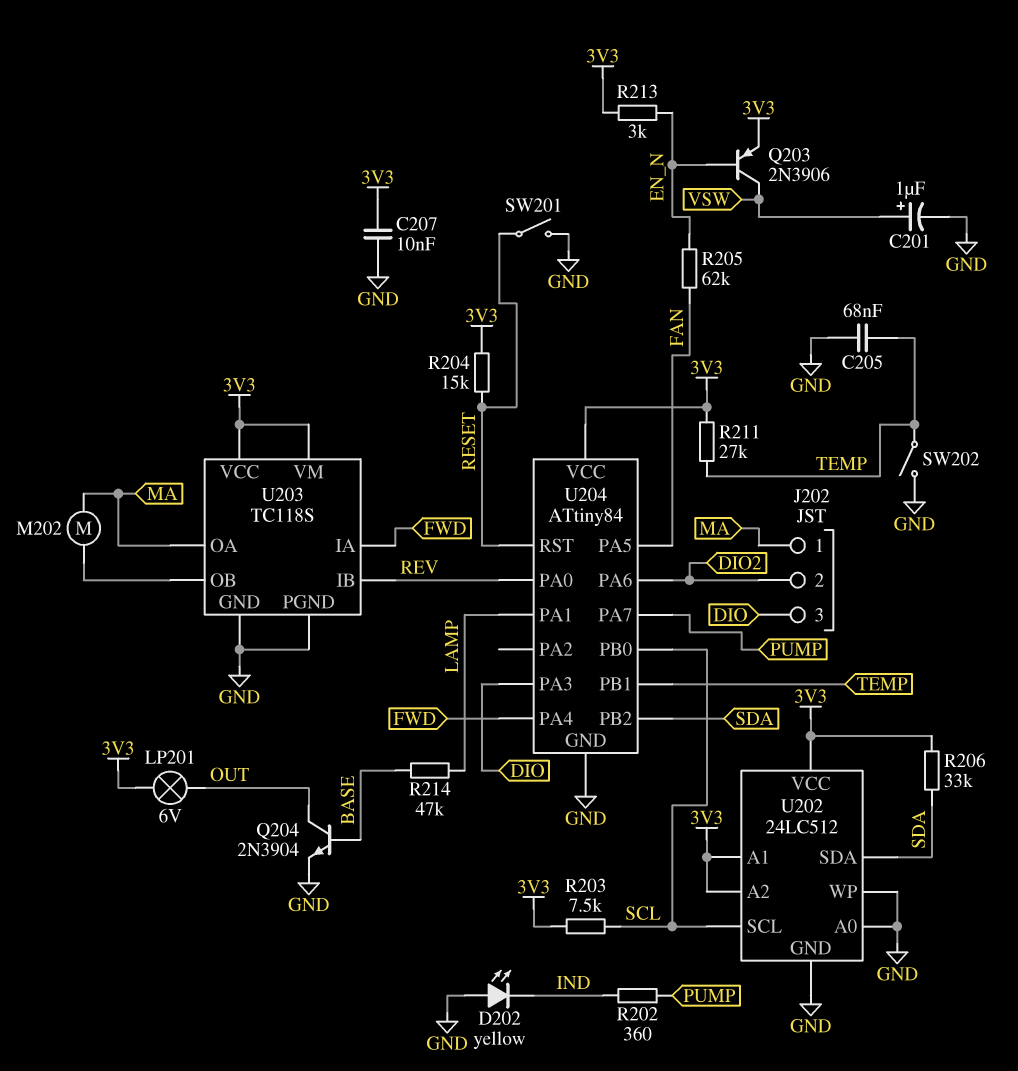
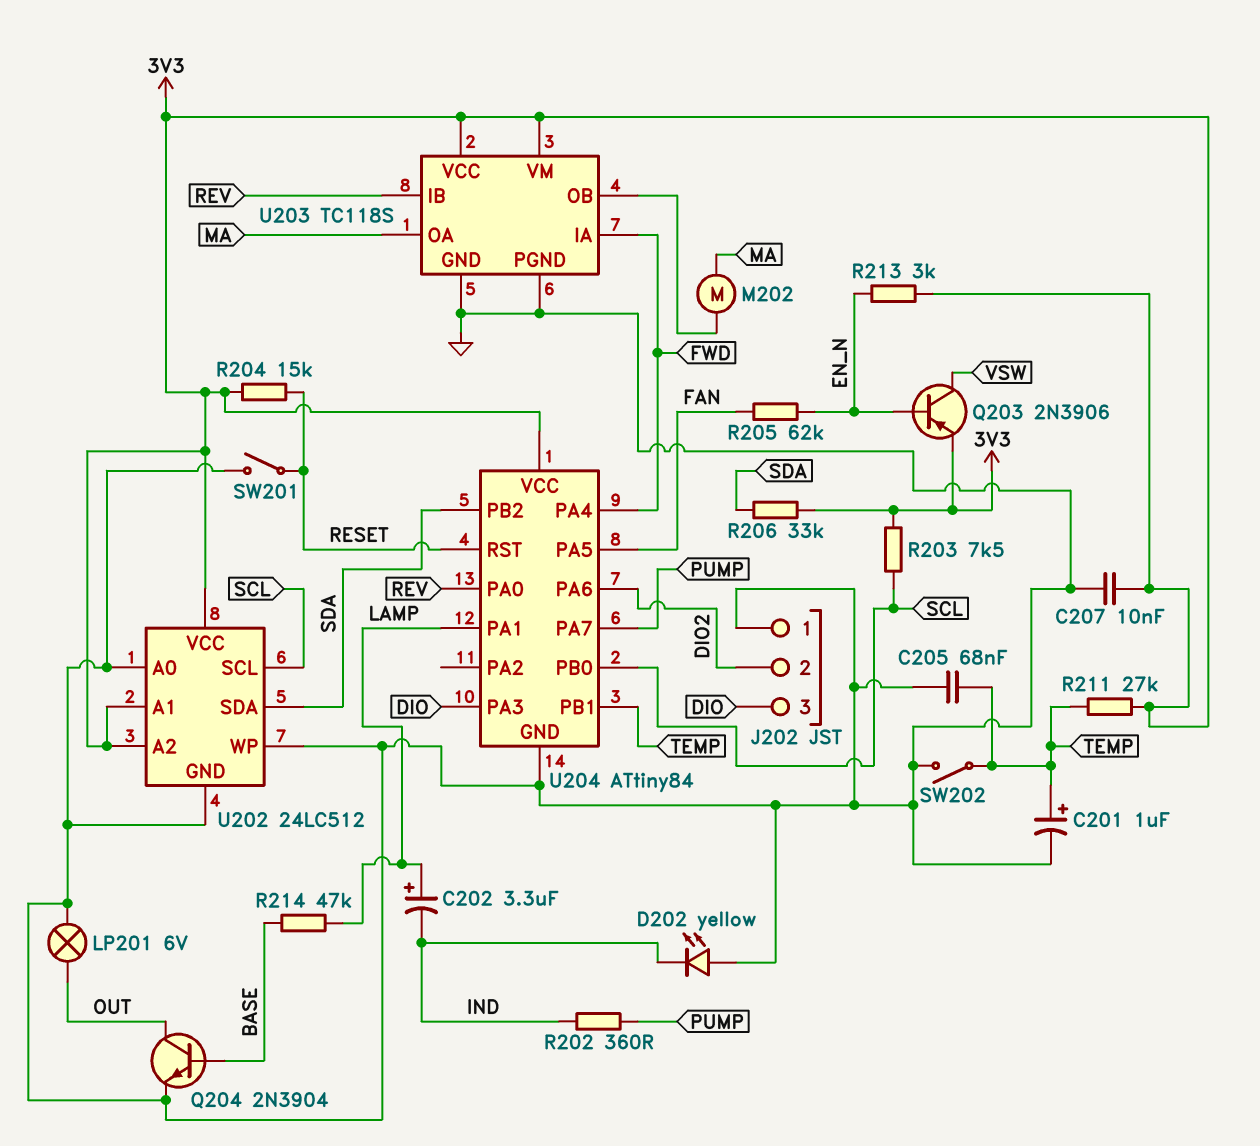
C201: 1uF (plus VSW, minus GND) -> 1uF (plus TEMP, minus GND)
C202: none -> 3.3uF (plus LAMP, minus IND)
J202 pin 1: MA -> GND
LP201: lamp 6V (3V3, OUT) -> lamp 6V (GND, OUT)

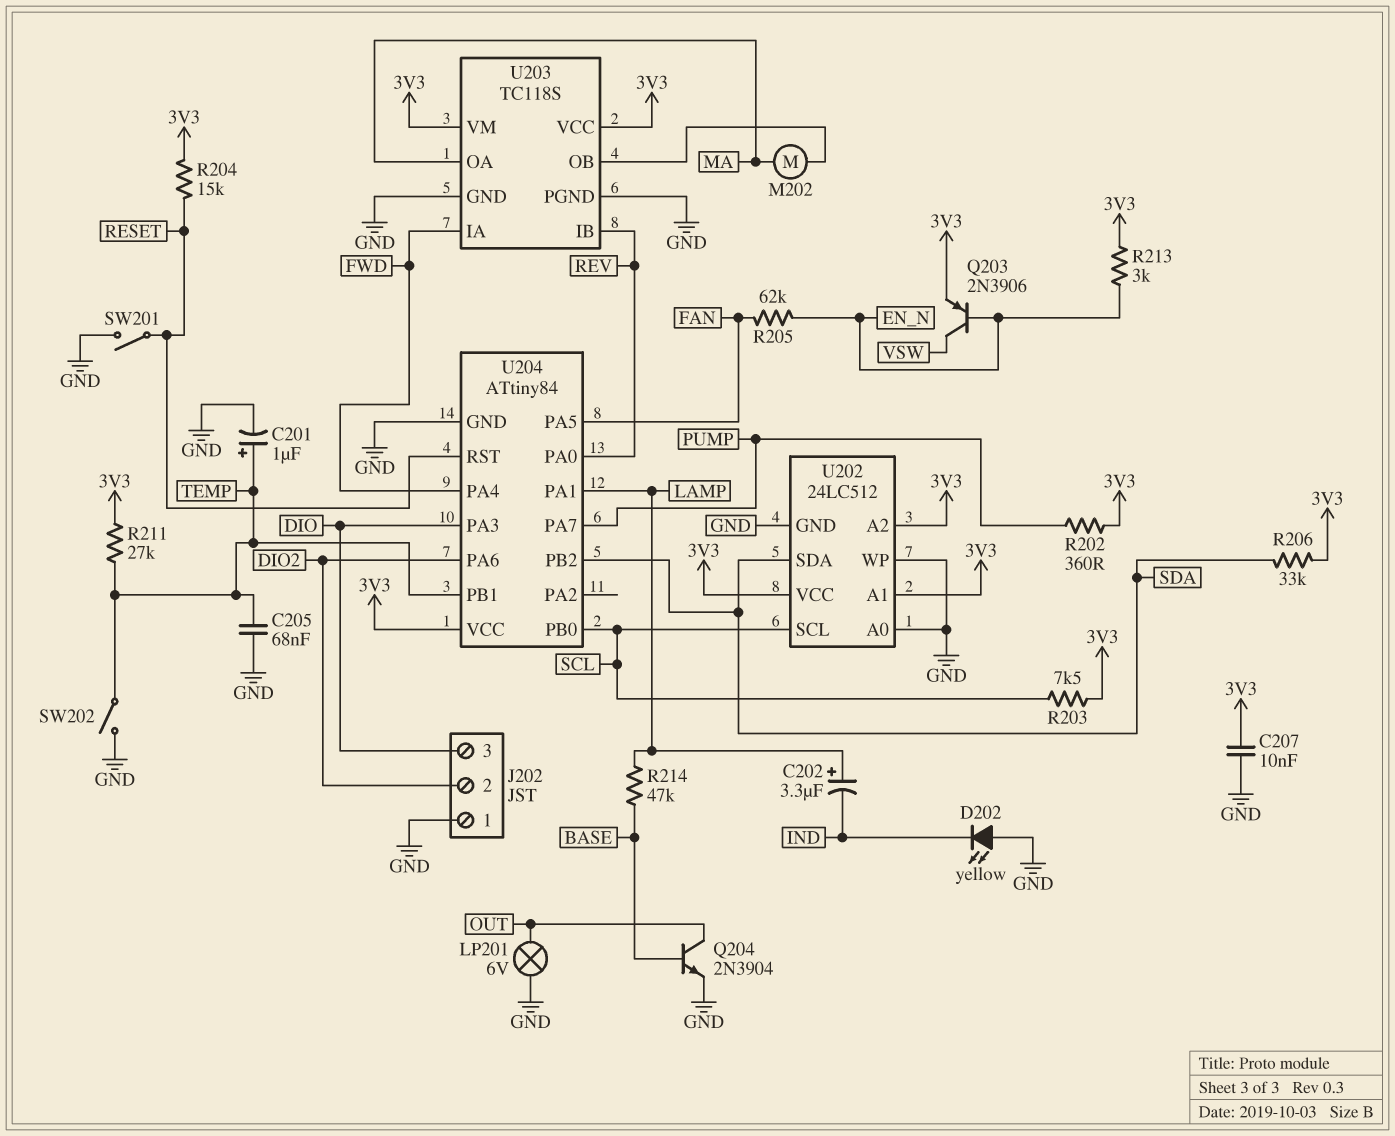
R202: 360 (IND, PUMP) -> 360 (3V3, PUMP)

